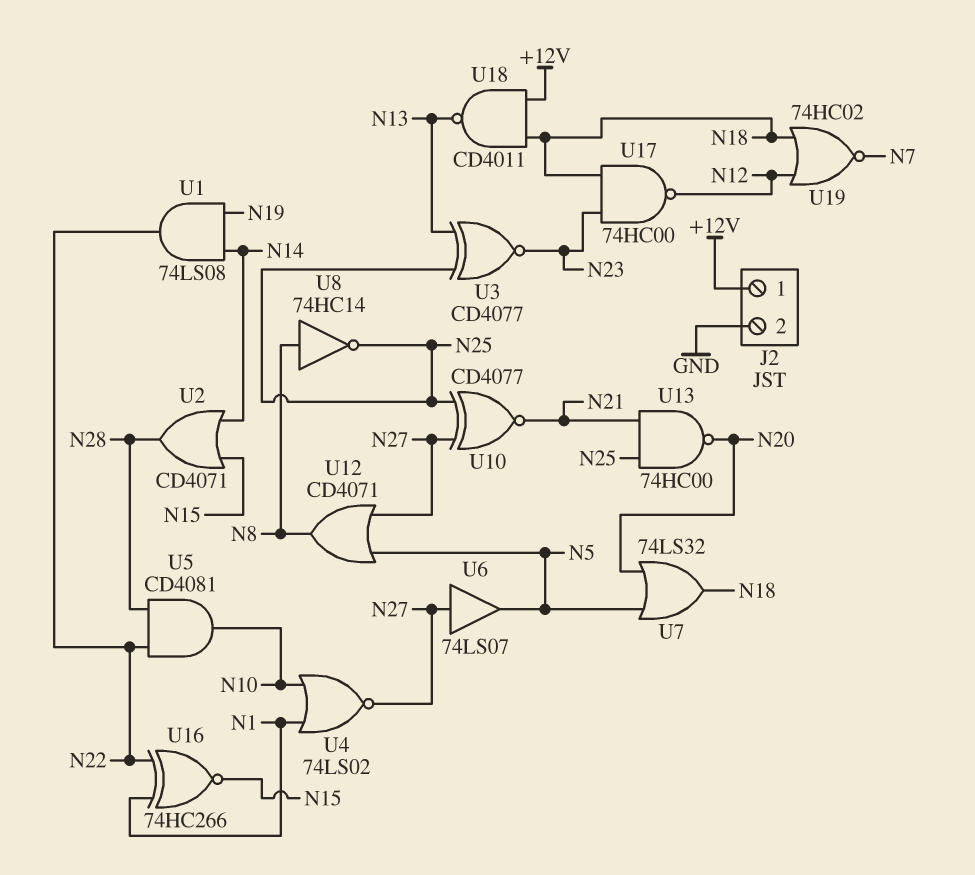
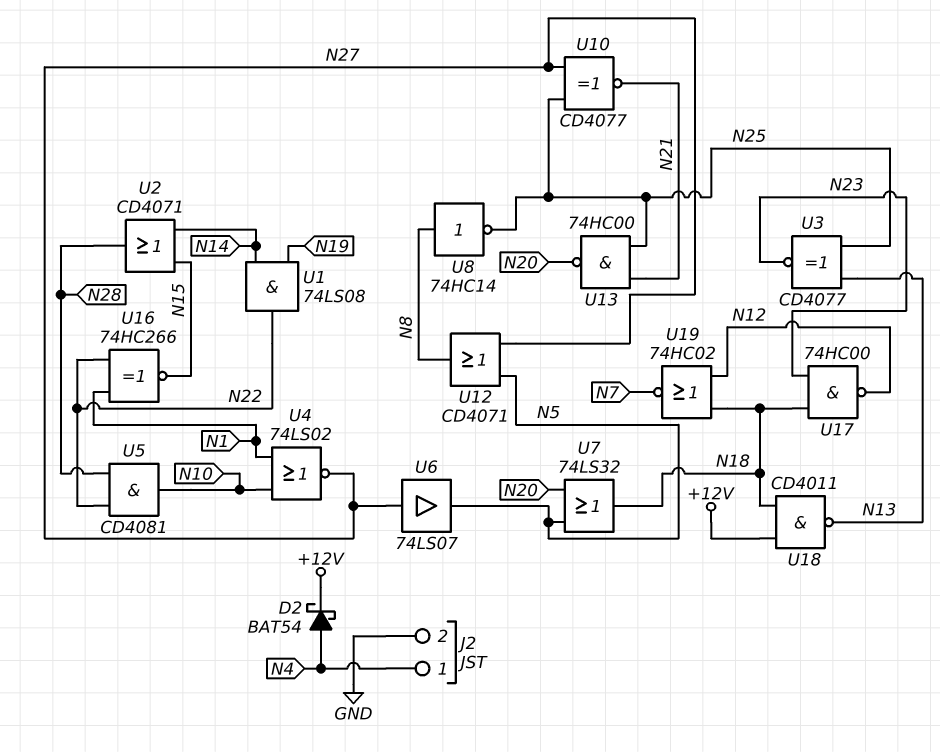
D2: none -> schottky BAT54 (A N4, K +12V)
J2 pin 1: +12V -> N4

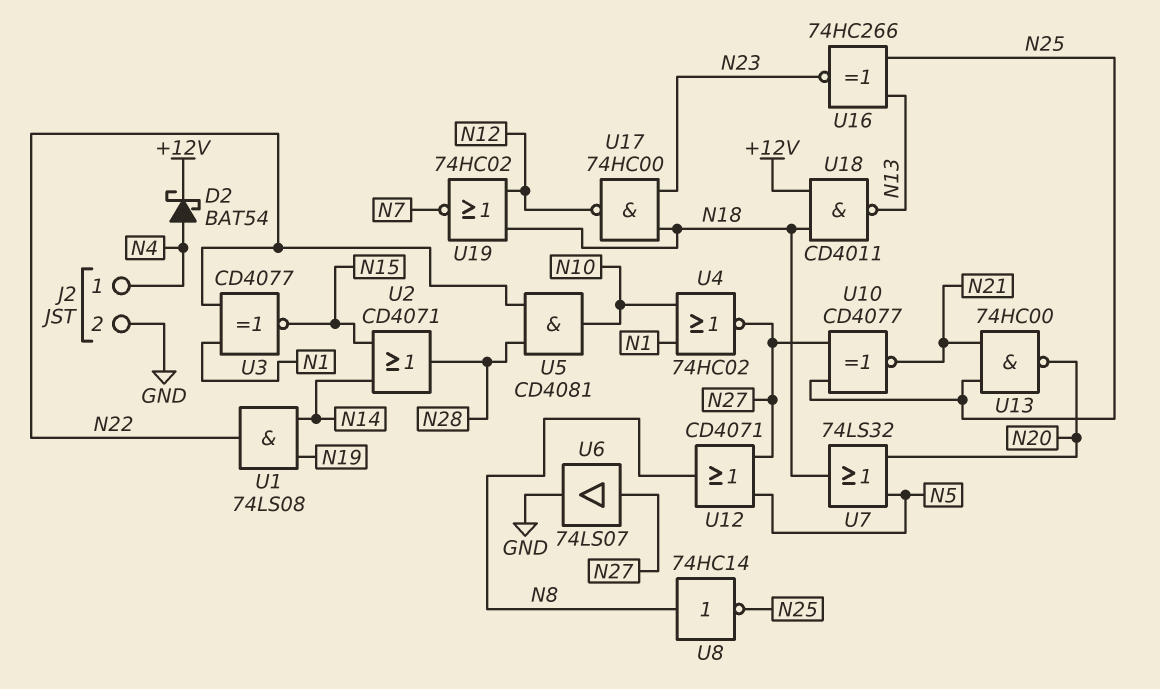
U3: XNOR CD4077 (in N13, in N25, out N23) -> XNOR CD4077 (in N1, in N22, out N15)
U4: NOR 74LS02 (in N1, in N10, out N27) -> NOR 74HC02 (in N1, in N10, out N27)
U6: buffer 74LS07 (in N27, out N5) -> buffer 74LS07 (in N27, out GND)
U16: XNOR 74HC266 (in N1, in N22, out N15) -> XNOR 74HC266 (in N13, in N25, out N23)

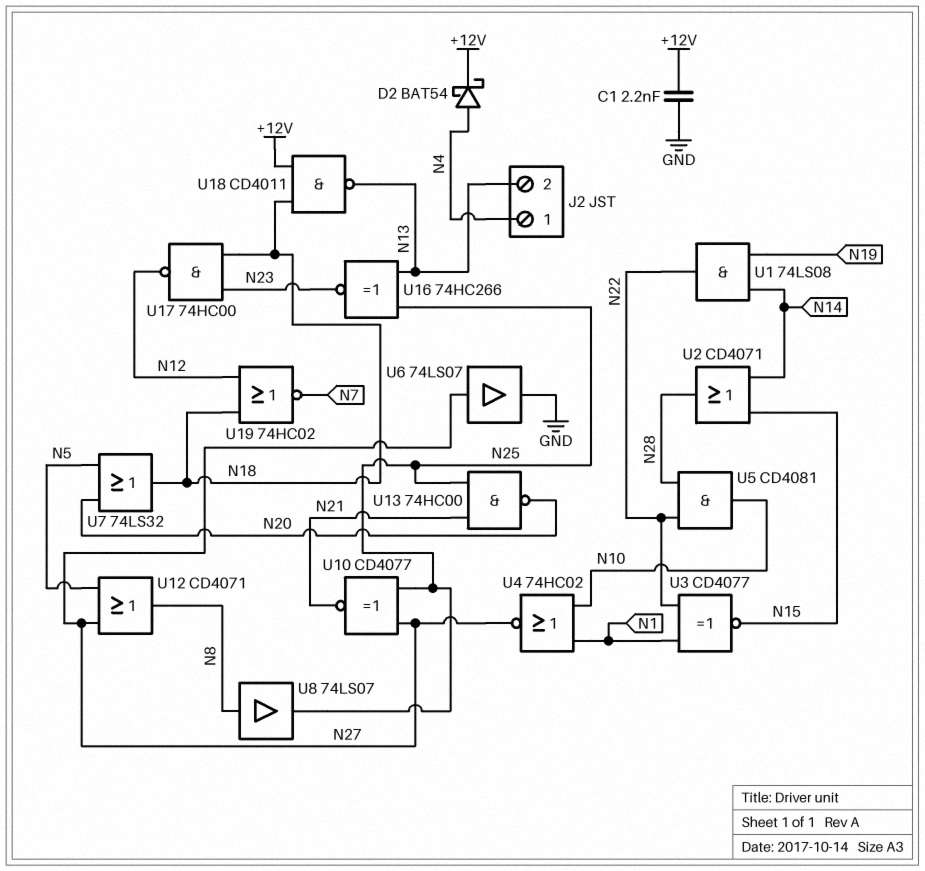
C1: none -> 2.2nF (+12V, GND)
J2 pin 2: GND -> N13
U8: NOT 74HC14 (in N8, out N25) -> buffer 74LS07 (in N8, out N25)

